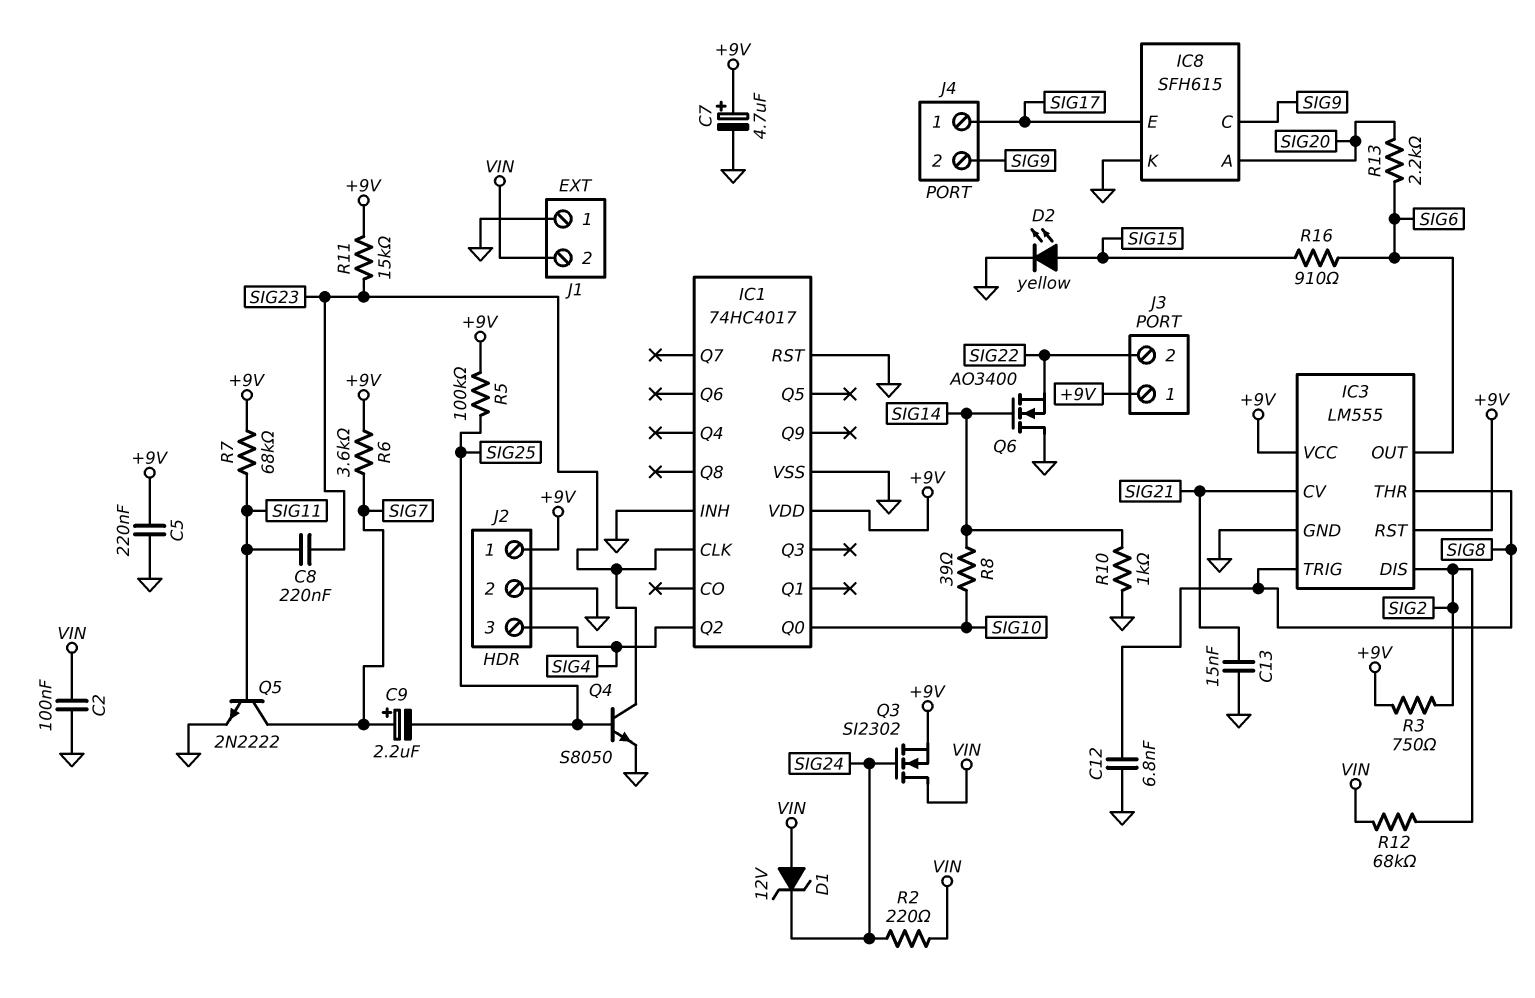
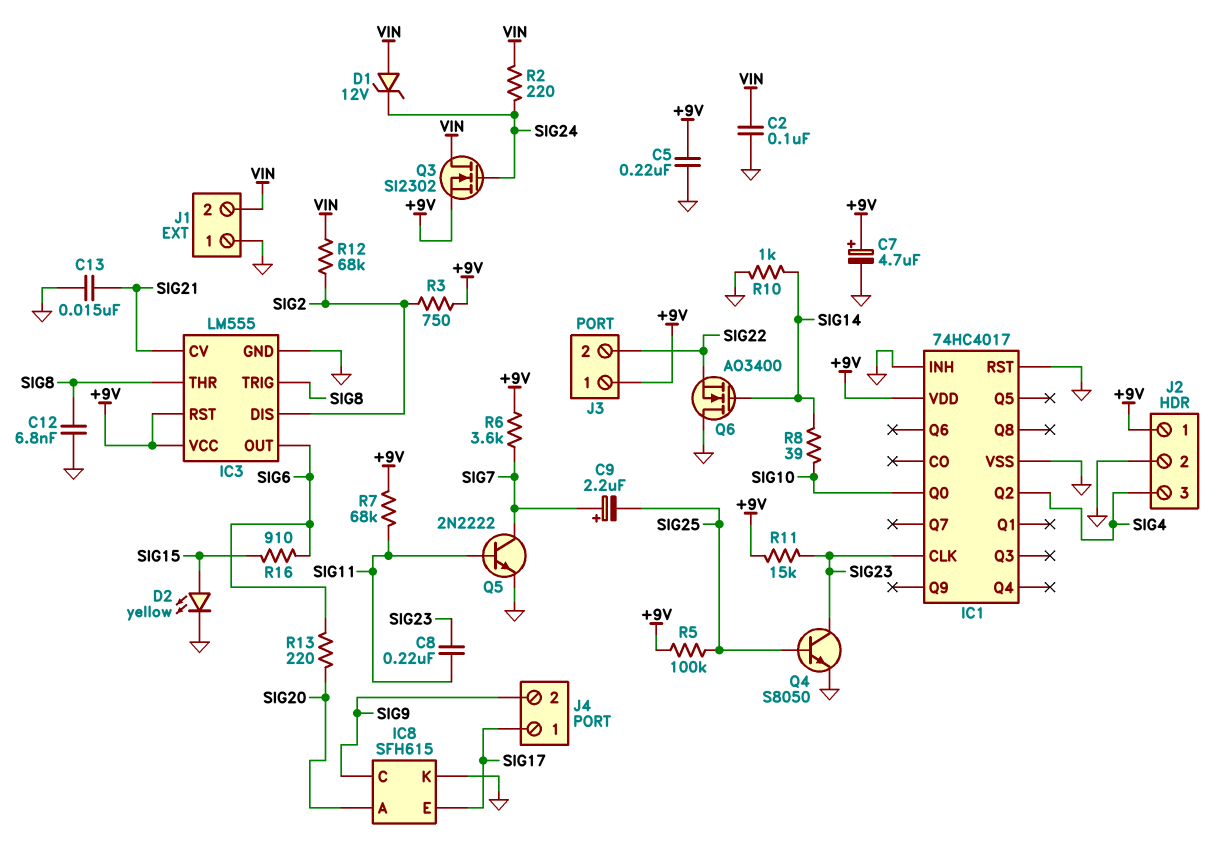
R13: 2.2k (SIG6, SIG20) -> 220 (SIG6, SIG20)

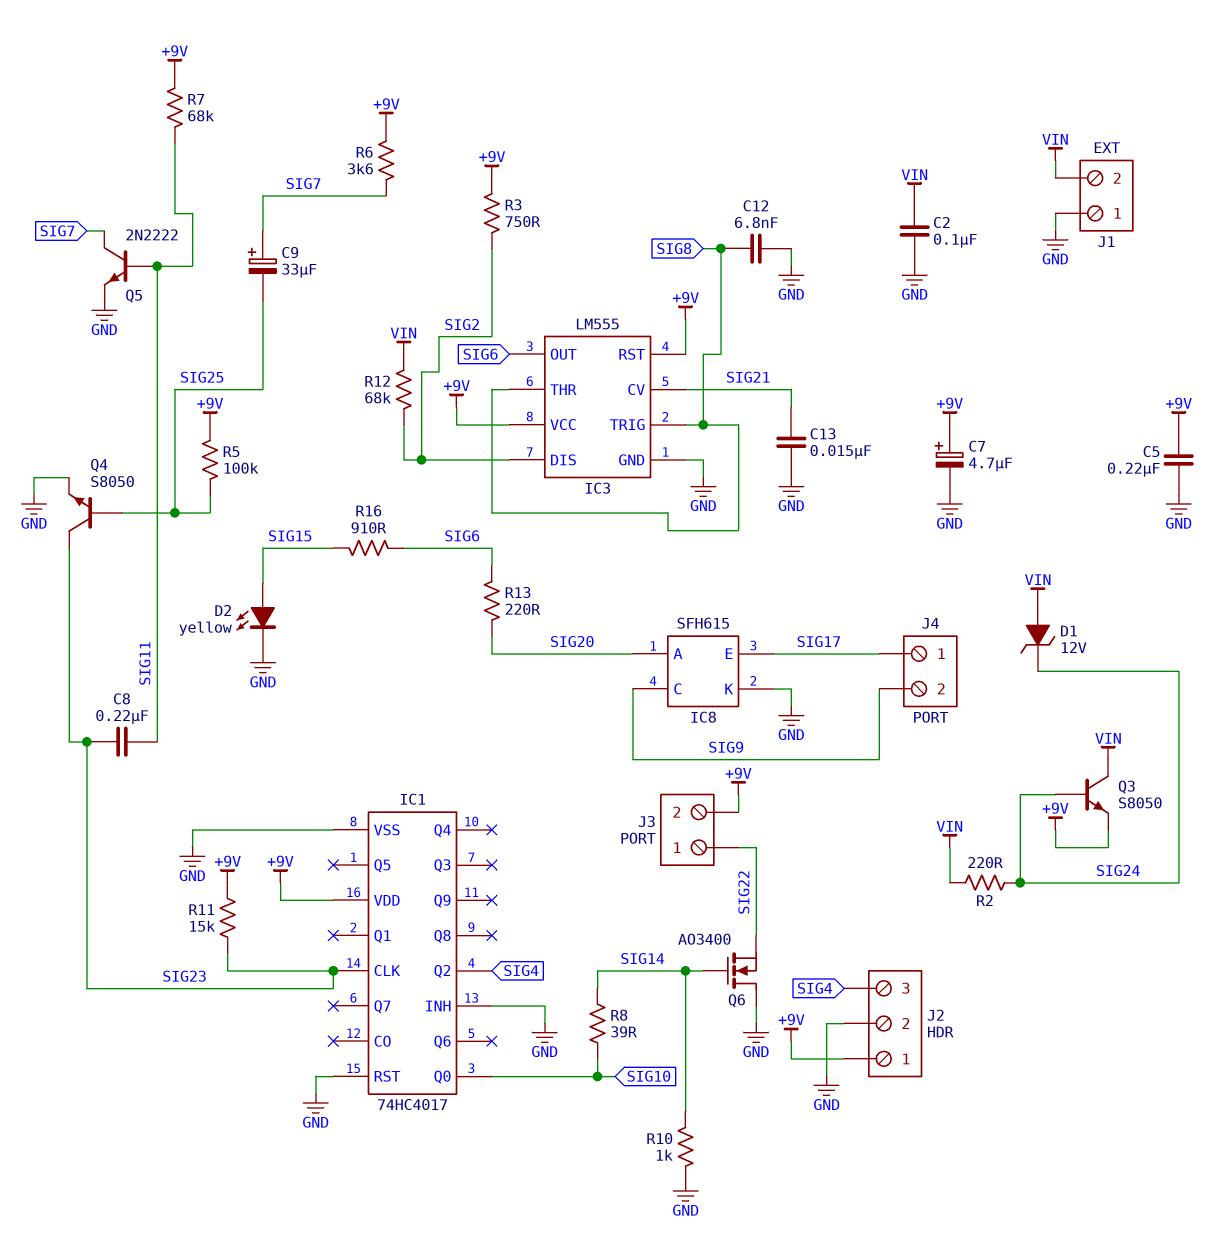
C9: 2.2uF (plus SIG7, minus SIG25) -> 33uF (plus SIG7, minus SIG25)
J3 pin 1: +9V -> SIG22
J3 pin 2: SIG22 -> +9V
Q3: NMOS SI2302 (G SIG24, D VIN, S +9V) -> NPN S8050 (B SIG24, C VIN, E +9V)

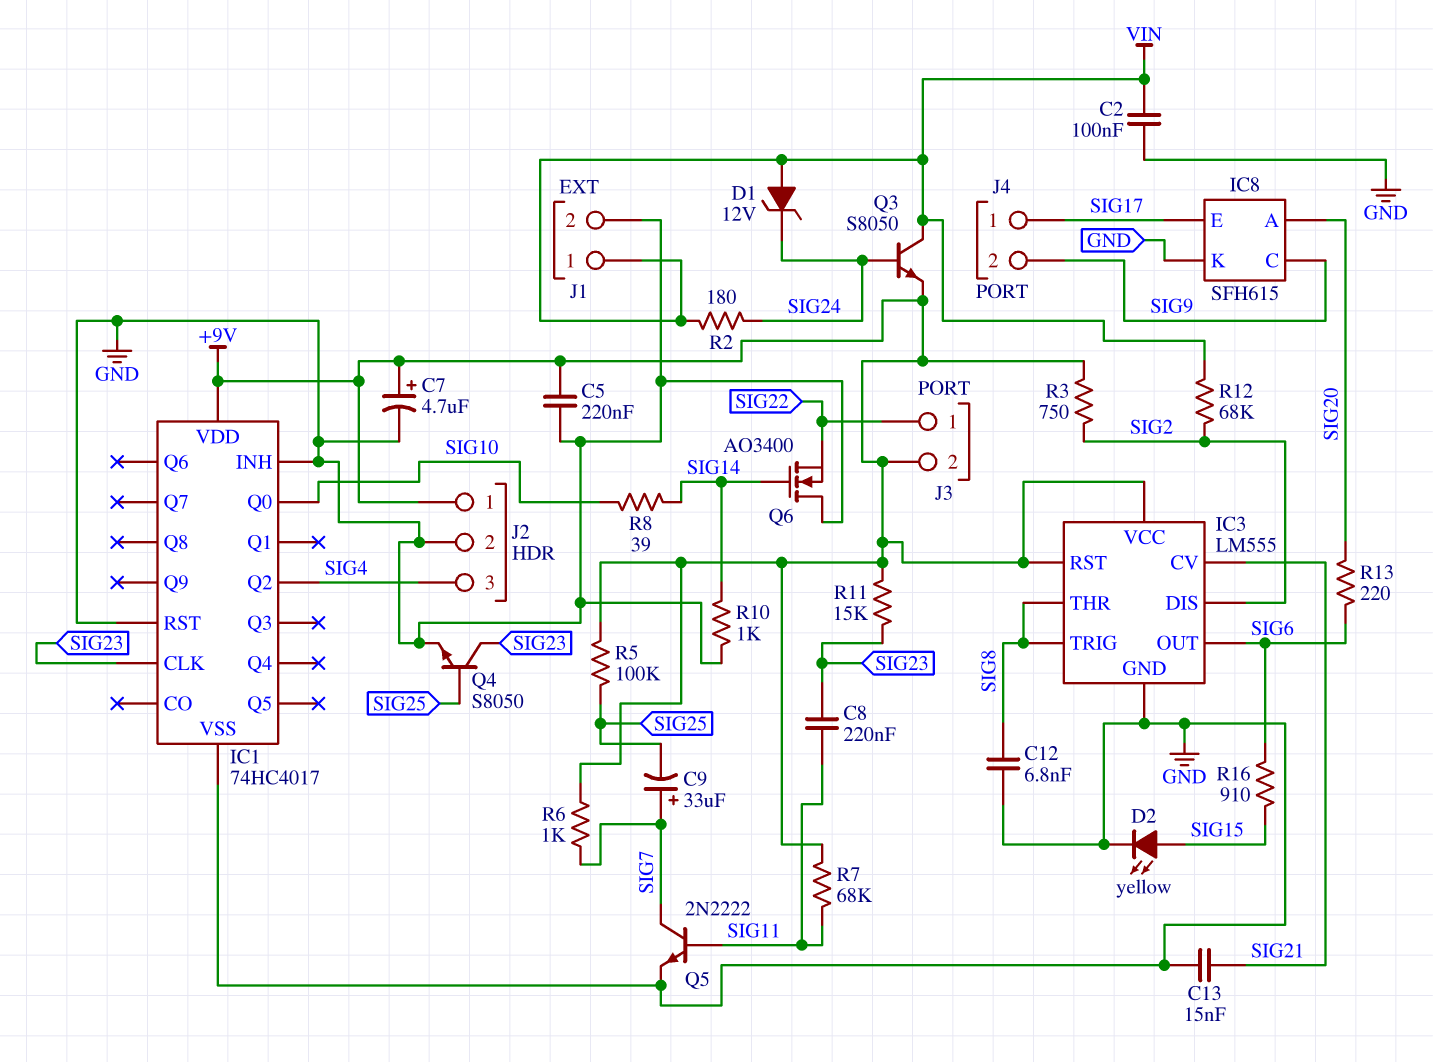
J1 pin 1: GND -> VIN
J1 pin 2: VIN -> GND
R2: 220 (SIG24, VIN) -> 180 (SIG24, VIN)
R6: 3.6k (+9V, SIG7) -> 1k (+9V, SIG7)

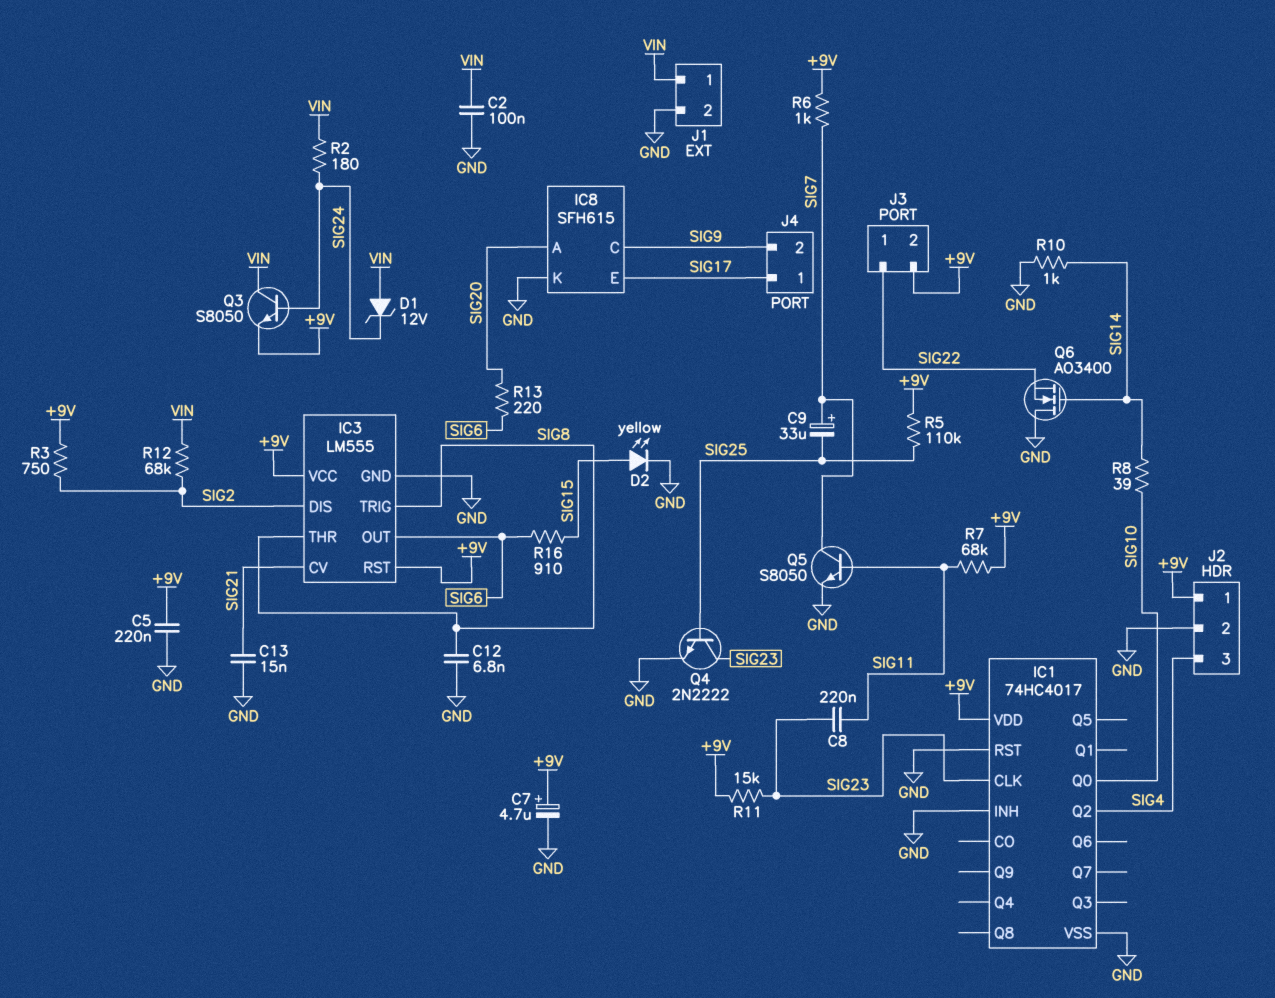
Q4: NPN S8050 (B SIG25, C SIG23, E GND) -> NPN 2N2222 (B SIG25, C SIG23, E GND)
Q5: NPN 2N2222 (B SIG11, C SIG7, E GND) -> NPN S8050 (B SIG11, C SIG7, E GND)
R5: 100k (+9V, SIG25) -> 110k (+9V, SIG25)

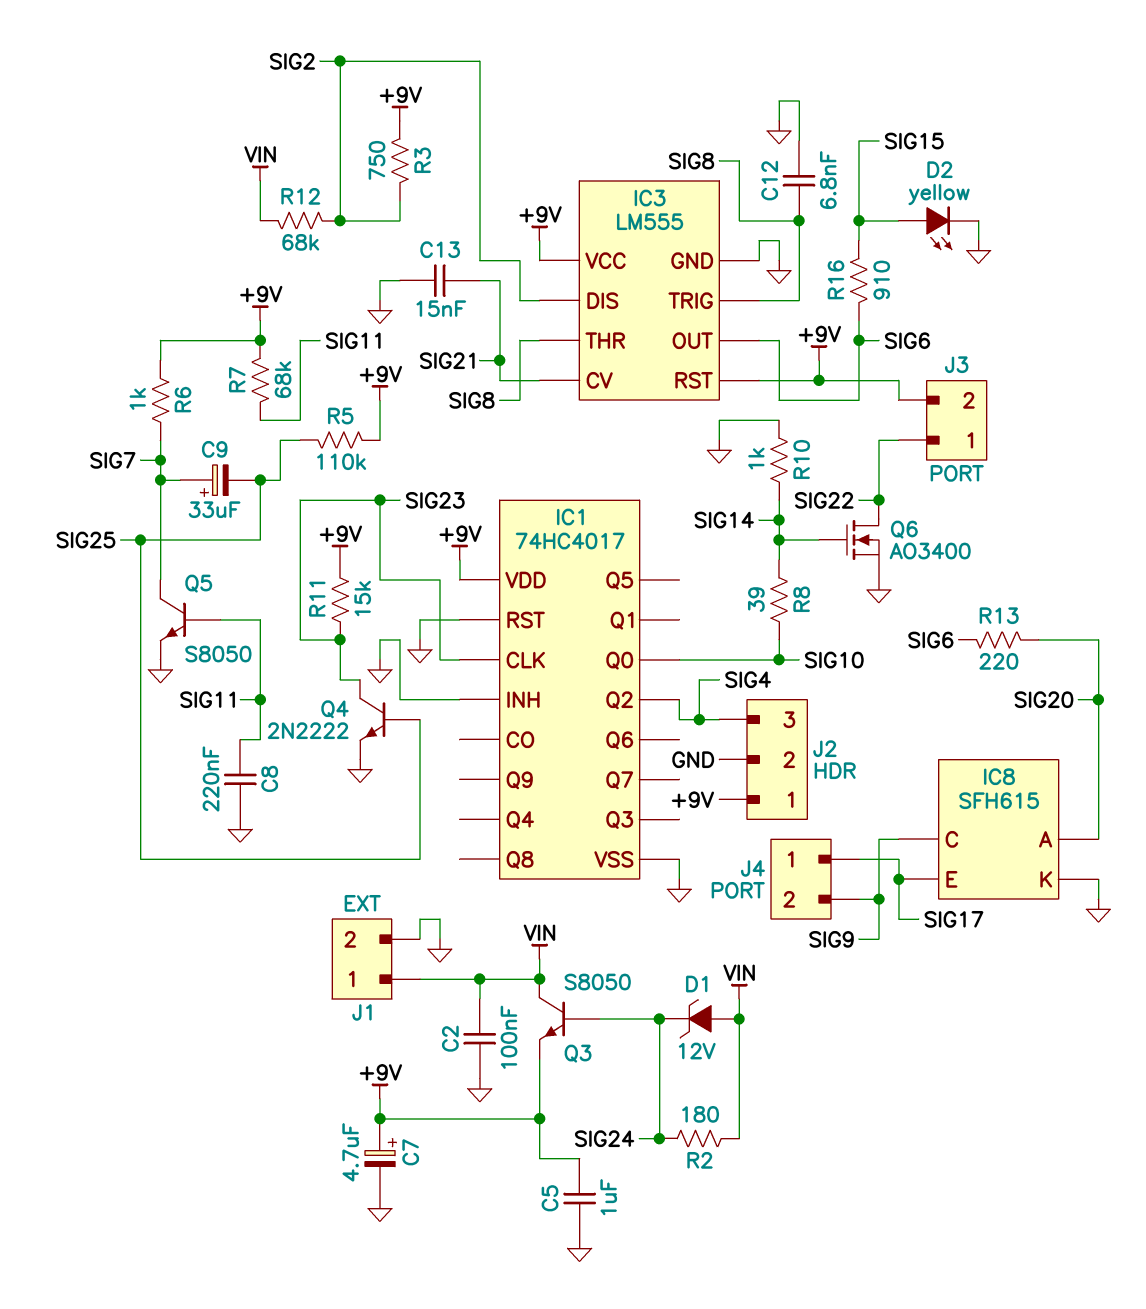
C5: 220nF (+9V, GND) -> 1uF (+9V, GND)
C8: 220nF (SIG11, SIG23) -> 220nF (GND, SIG11)
Q6: NMOS AO3400 (G SIG14, D GND, S SIG22) -> NMOS AO3400 (G SIG14, D SIG22, S GND)

